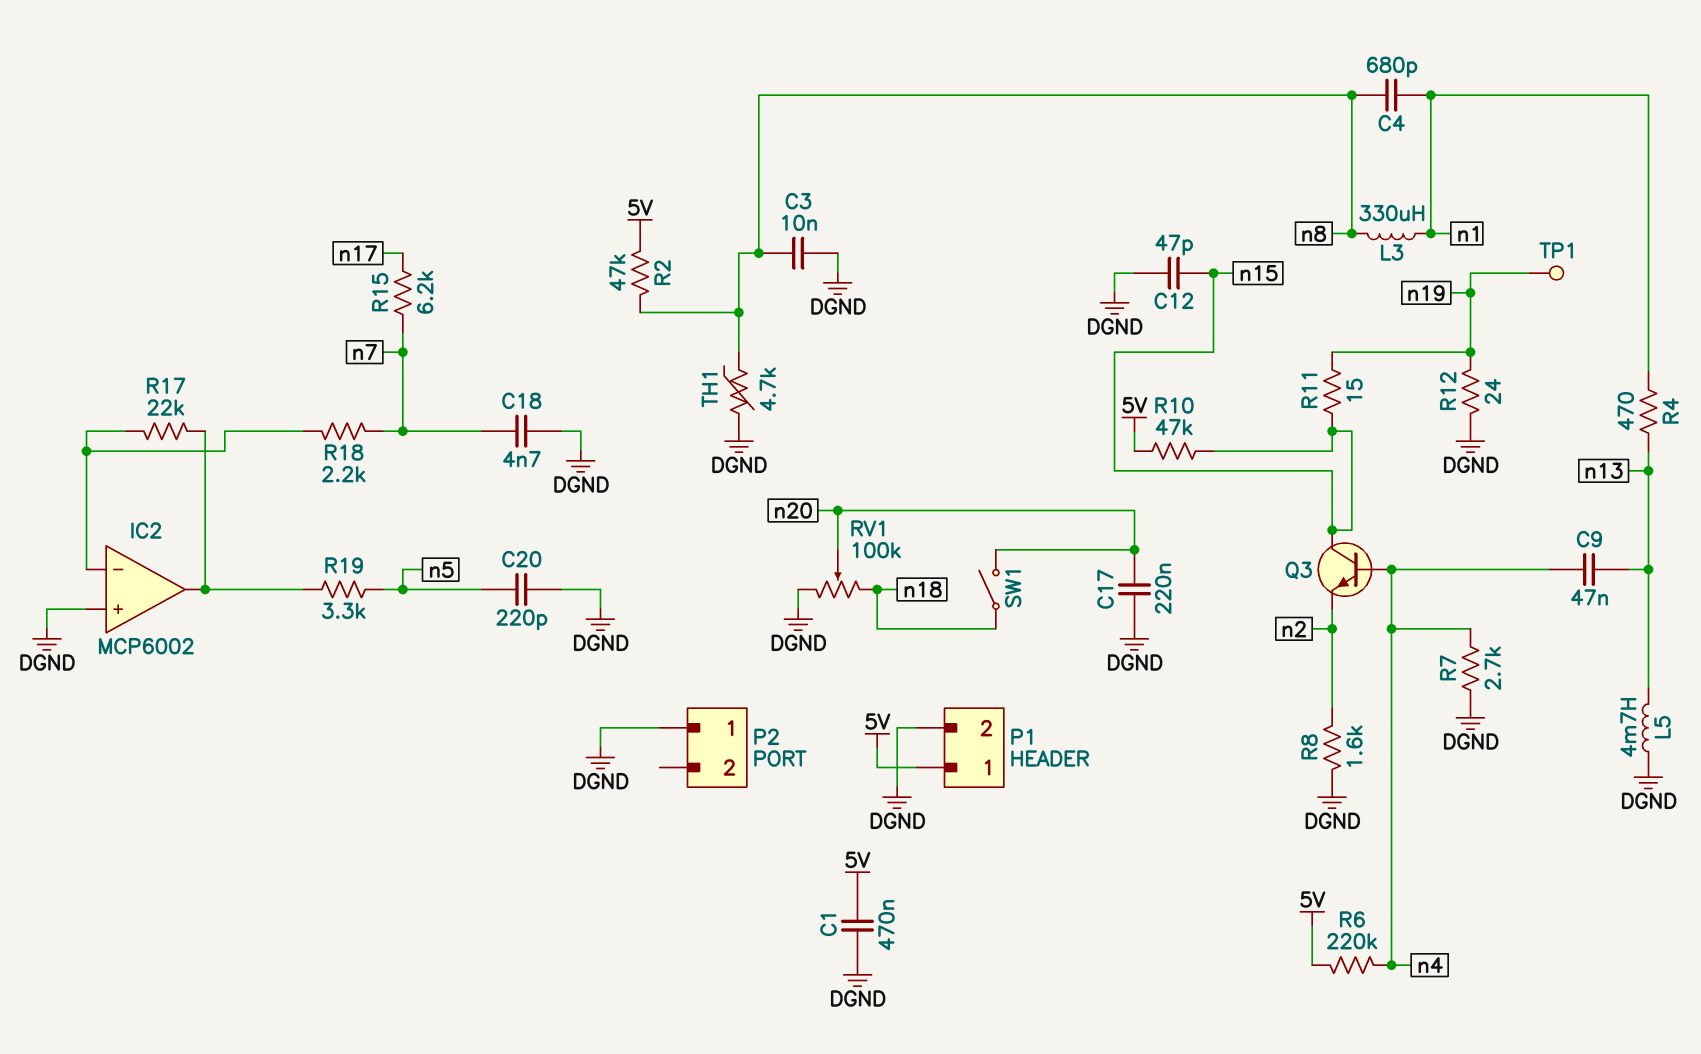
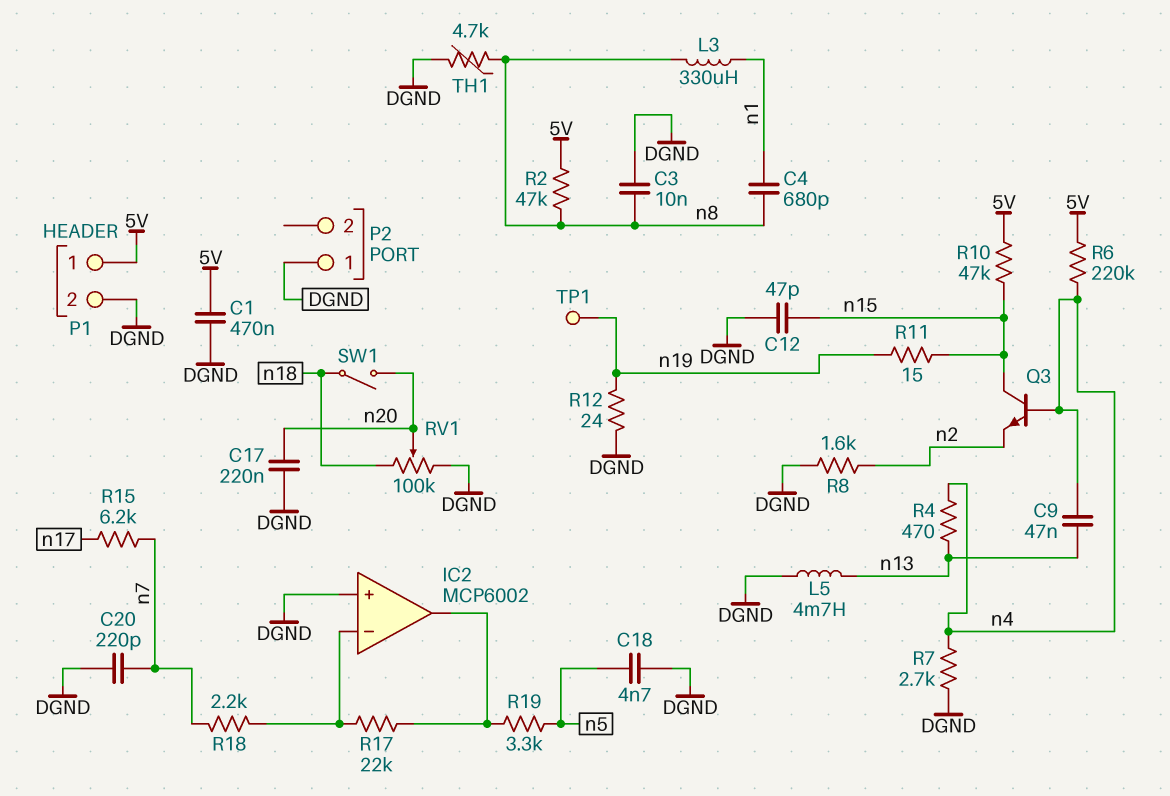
C18: 4.7nF (DGND, n7) -> 4.7nF (DGND, n5)
C20: 220pF (DGND, n5) -> 220pF (DGND, n7)
R4: 470 (n1, n13) -> 470 (n4, n13)

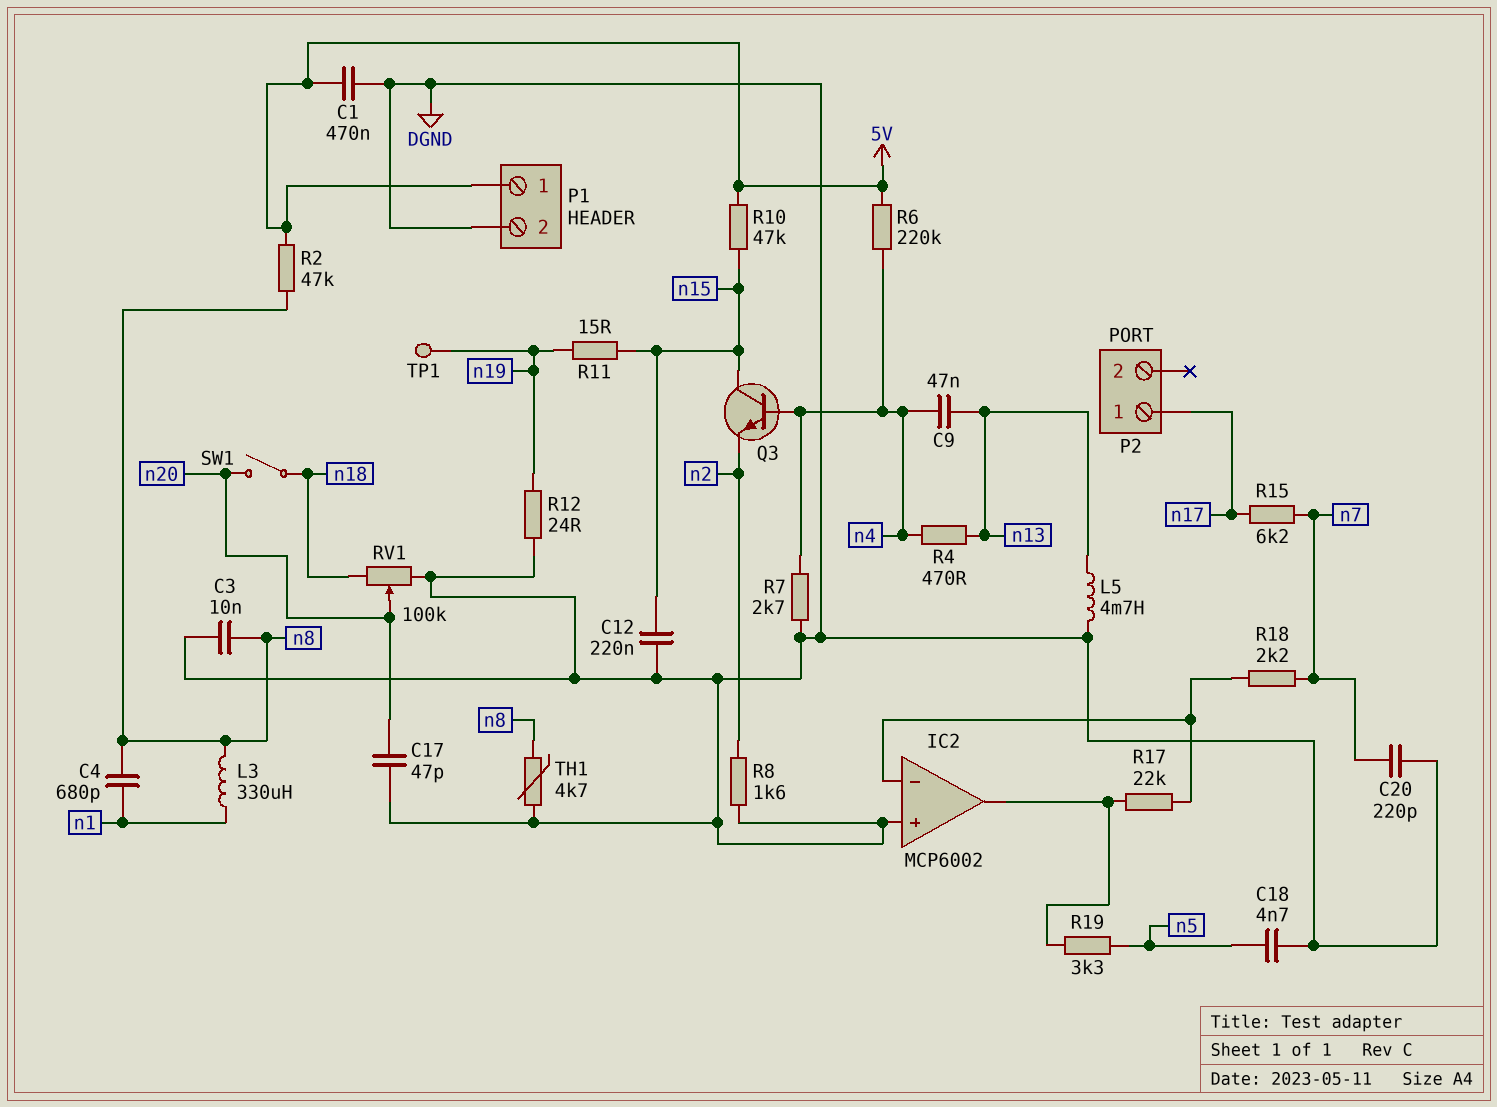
C12: 47pF (DGND, n15) -> 220nF (DGND, n15)
C17: 220nF (DGND, n20) -> 47pF (DGND, n20)
P2 pin 1: DGND -> n17

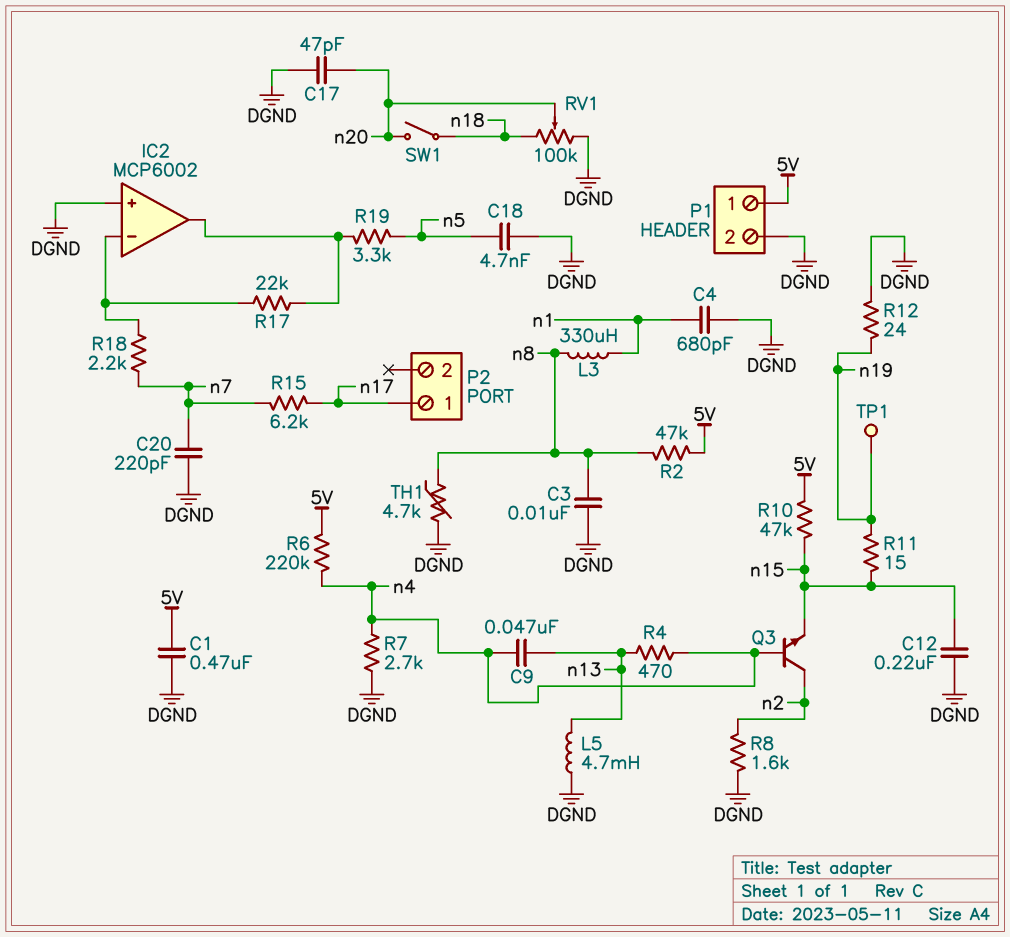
C4: 680pF (n1, n8) -> 680pF (DGND, n1)
Q3: NPN (B n4, C n15, E n2) -> NPN (B n4, C n2, E n15)

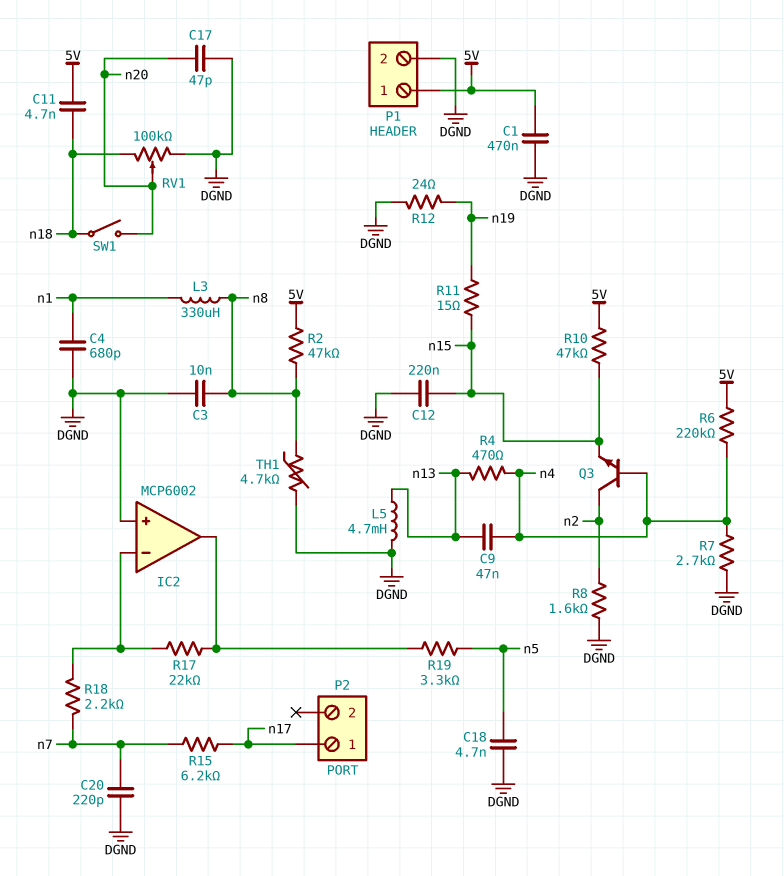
C11: none -> 4.7nF (5V, n18)
TP1: test point (n19) -> none

